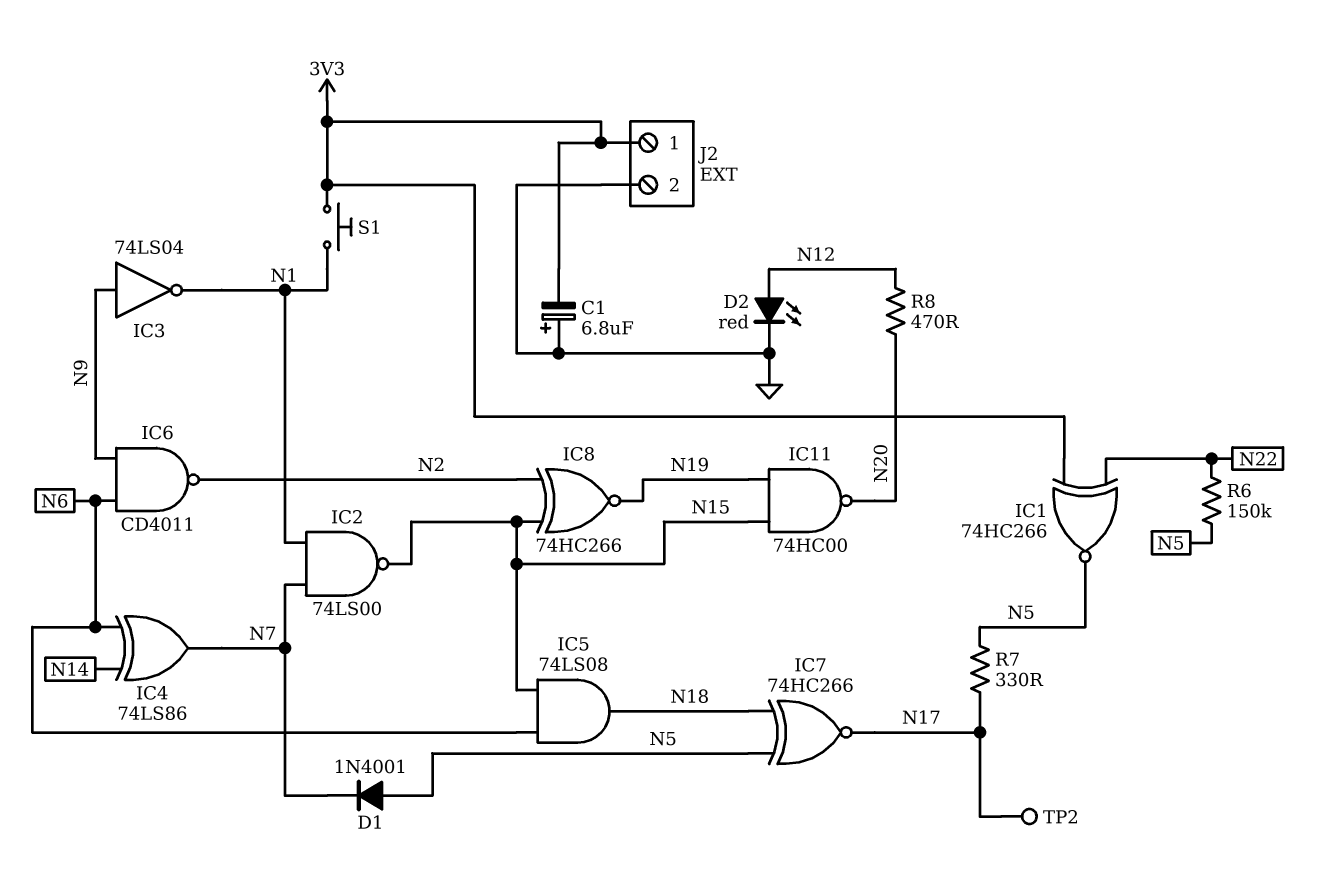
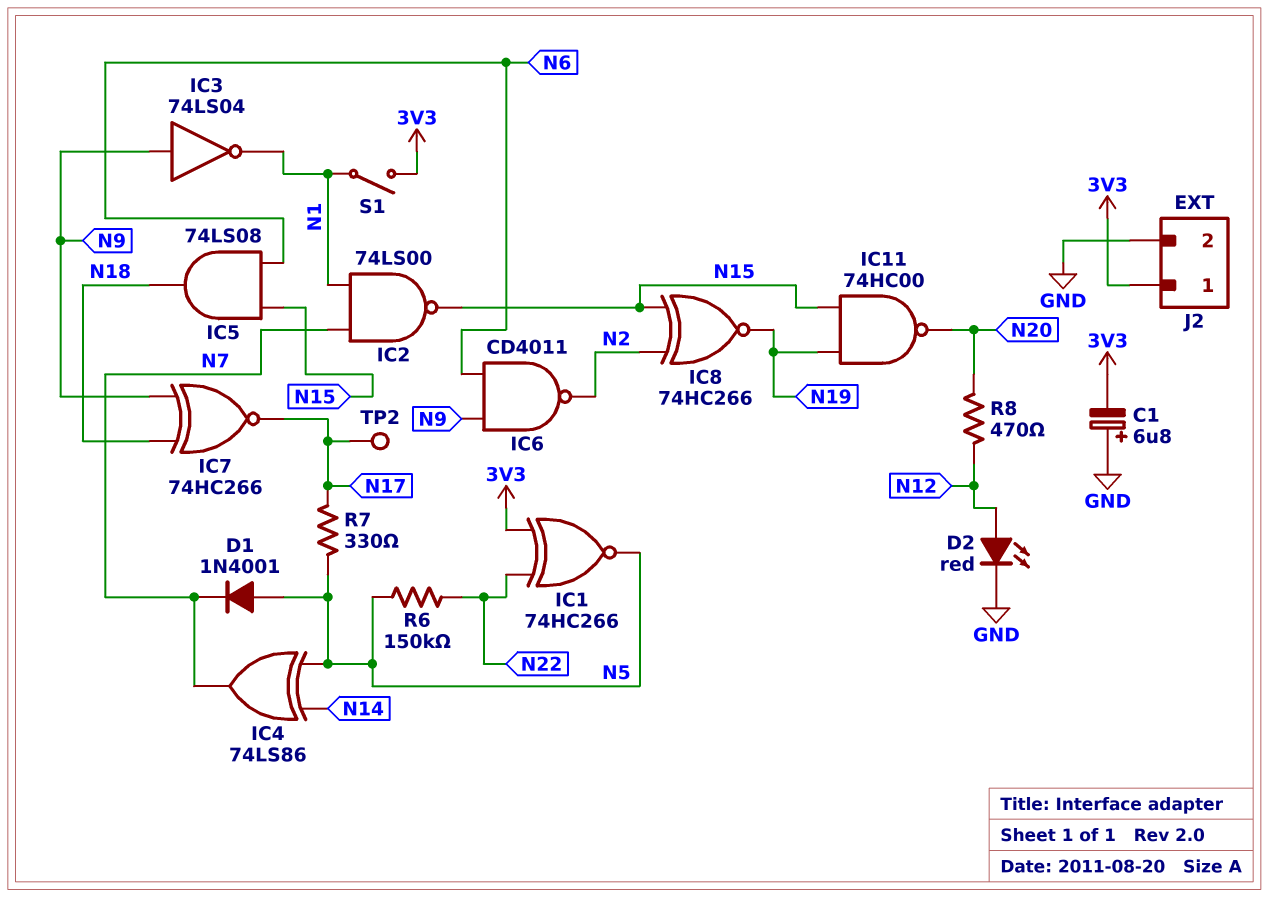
IC4: XOR 74LS86 (in N6, in N14, out N7) -> XOR 74LS86 (in N5, in N14, out N7)
IC7: XNOR 74HC266 (in N5, in N18, out N17) -> XNOR 74HC266 (in N9, in N18, out N17)
S1: button (3V3, N1) -> switch (3V3, N1)

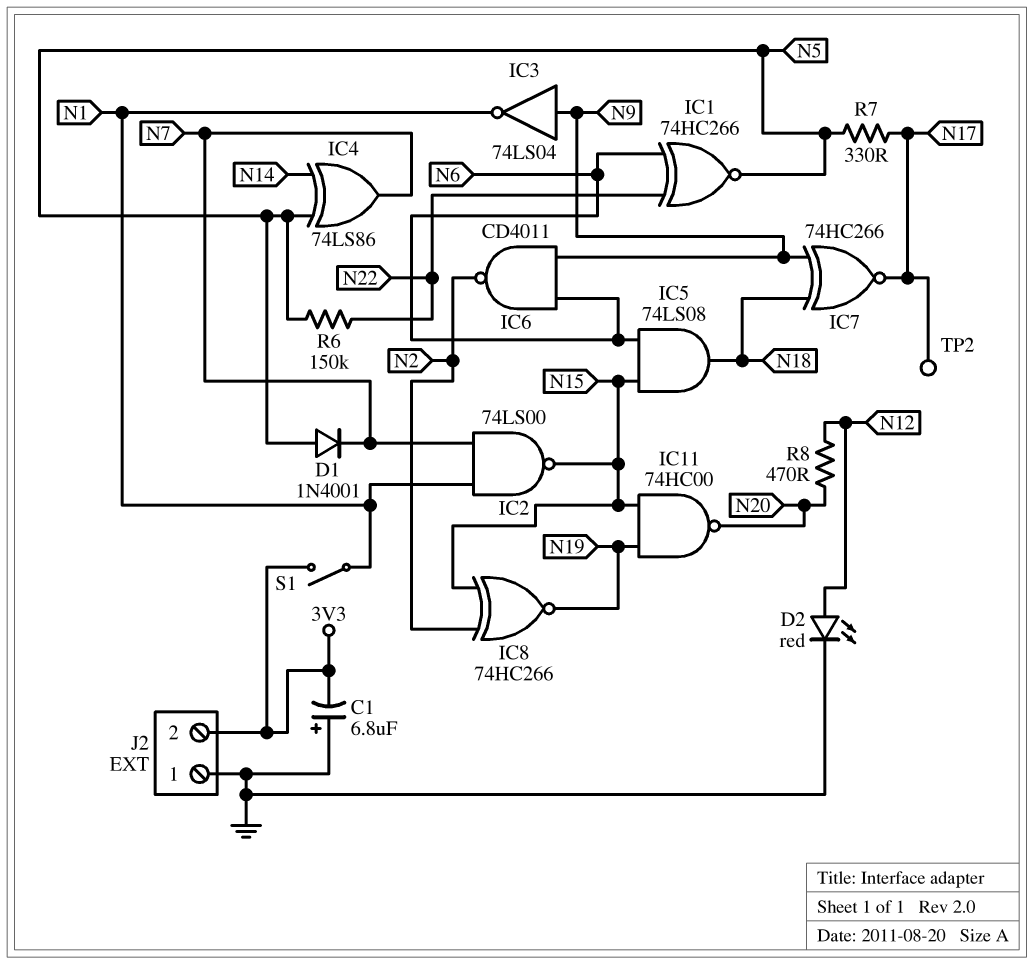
IC1: XNOR 74HC266 (in 3V3, in N22, out N5) -> XNOR 74HC266 (in N6, in N22, out N5)
J2 pin 1: 3V3 -> GND
J2 pin 2: GND -> 3V3

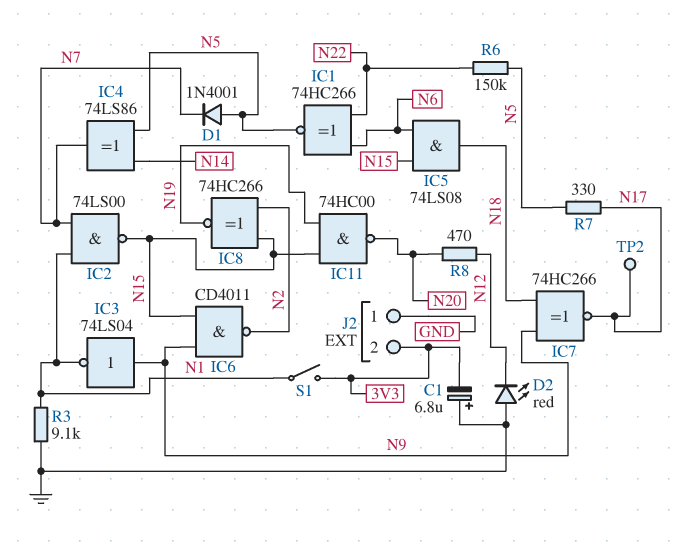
D2: LED red (A N12, K GND) -> LED red (A GND, K N12)
IC6: NAND CD4011 (in N6, in N9, out N2) -> NAND CD4011 (in N9, in N15, out N2)
R3: none -> 9.1k (GND, N1)

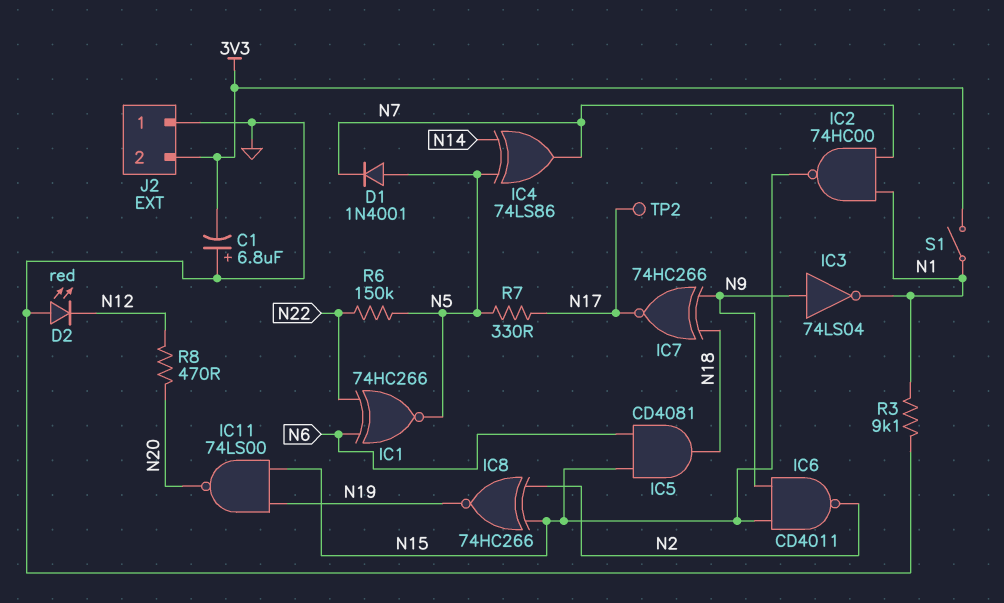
IC2: NAND 74LS00 (in N1, in N7, out N15) -> NAND 74HC00 (in N1, in N7, out N15)
IC5: AND 74LS08 (in N6, in N15, out N18) -> AND CD4081 (in N6, in N15, out N18)
IC11: NAND 74HC00 (in N15, in N19, out N20) -> NAND 74LS00 (in N15, in N19, out N20)

